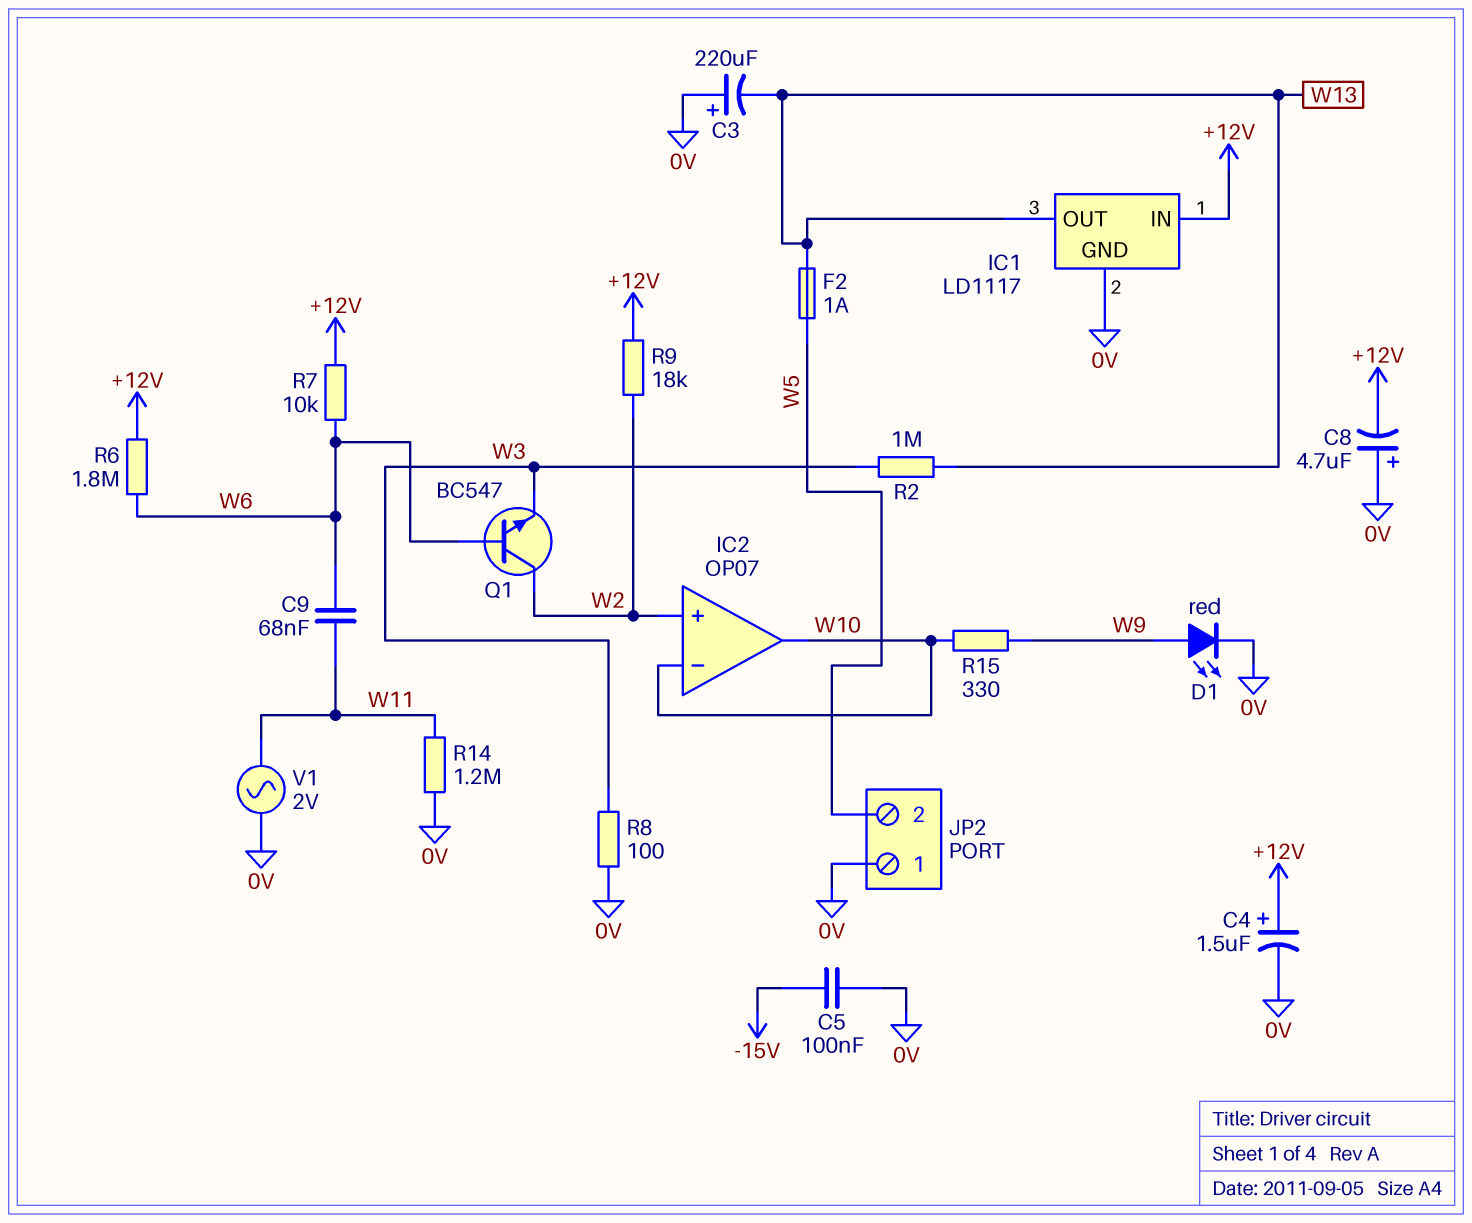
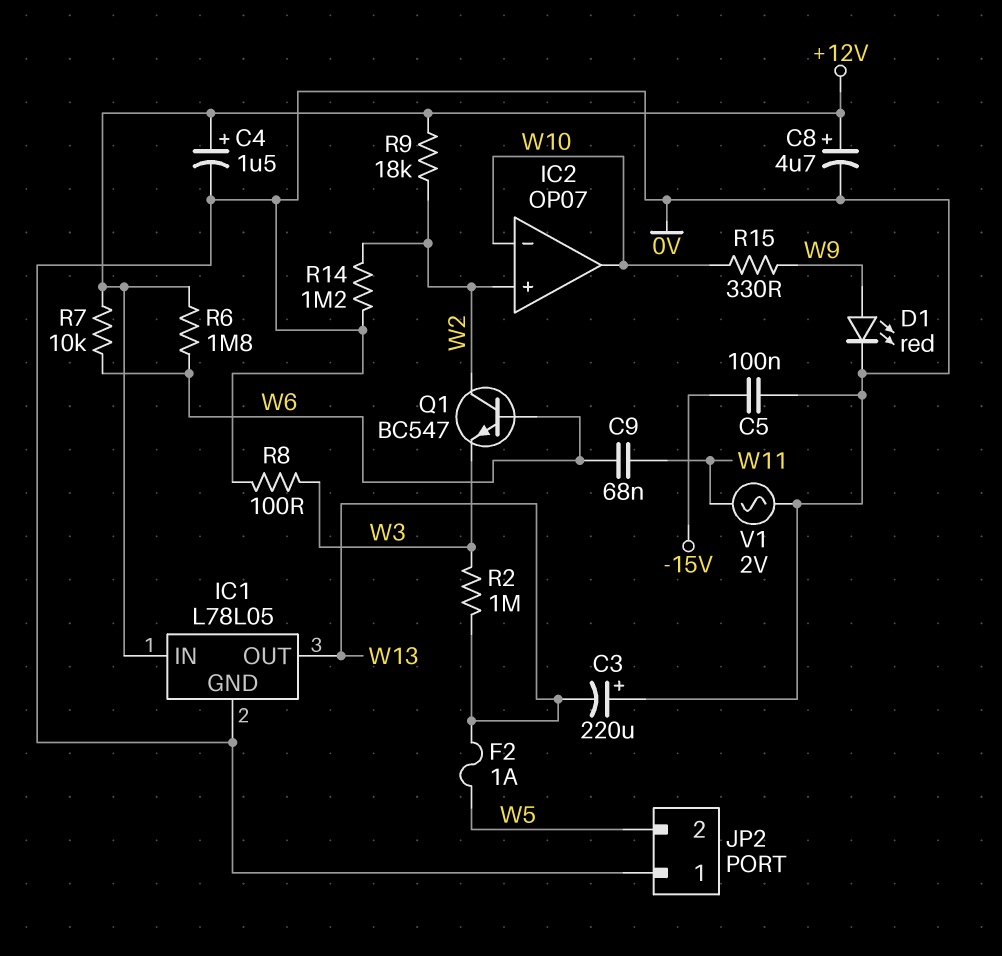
C8: 4.7uF (plus 0V, minus +12V) -> 4.7uF (plus +12V, minus 0V)
IC1: LD1117 -> L78L05
R14: 1.2M (0V, W11) -> 1.2M (0V, W2)

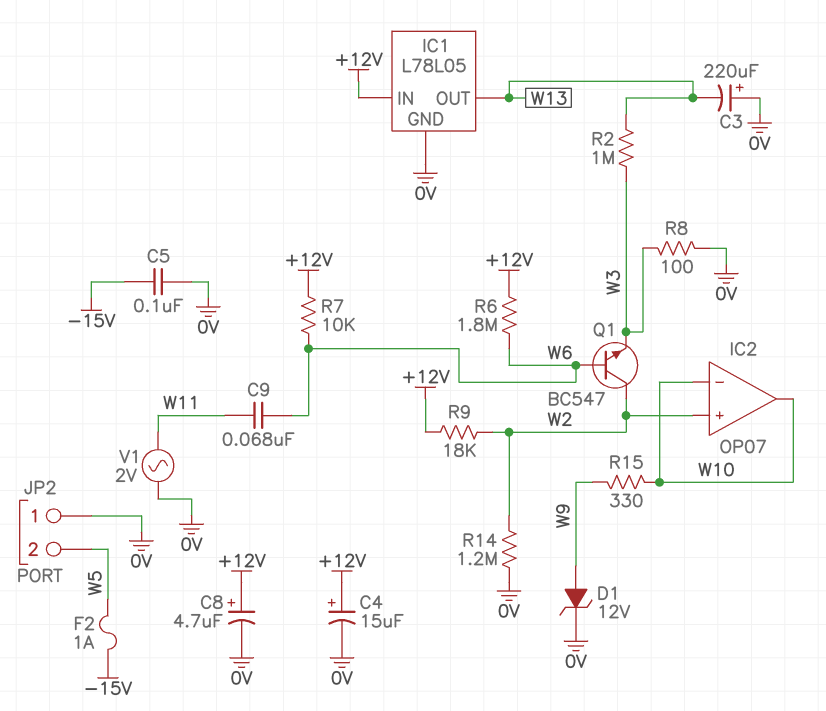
C4: 1.5uF (plus +12V, minus 0V) -> 15uF (plus +12V, minus 0V)
D1: LED red (A W9, K 0V) -> zener 12V (A W9, K 0V)
F2: 1A (W5, W13) -> 1A (-15V, W5)

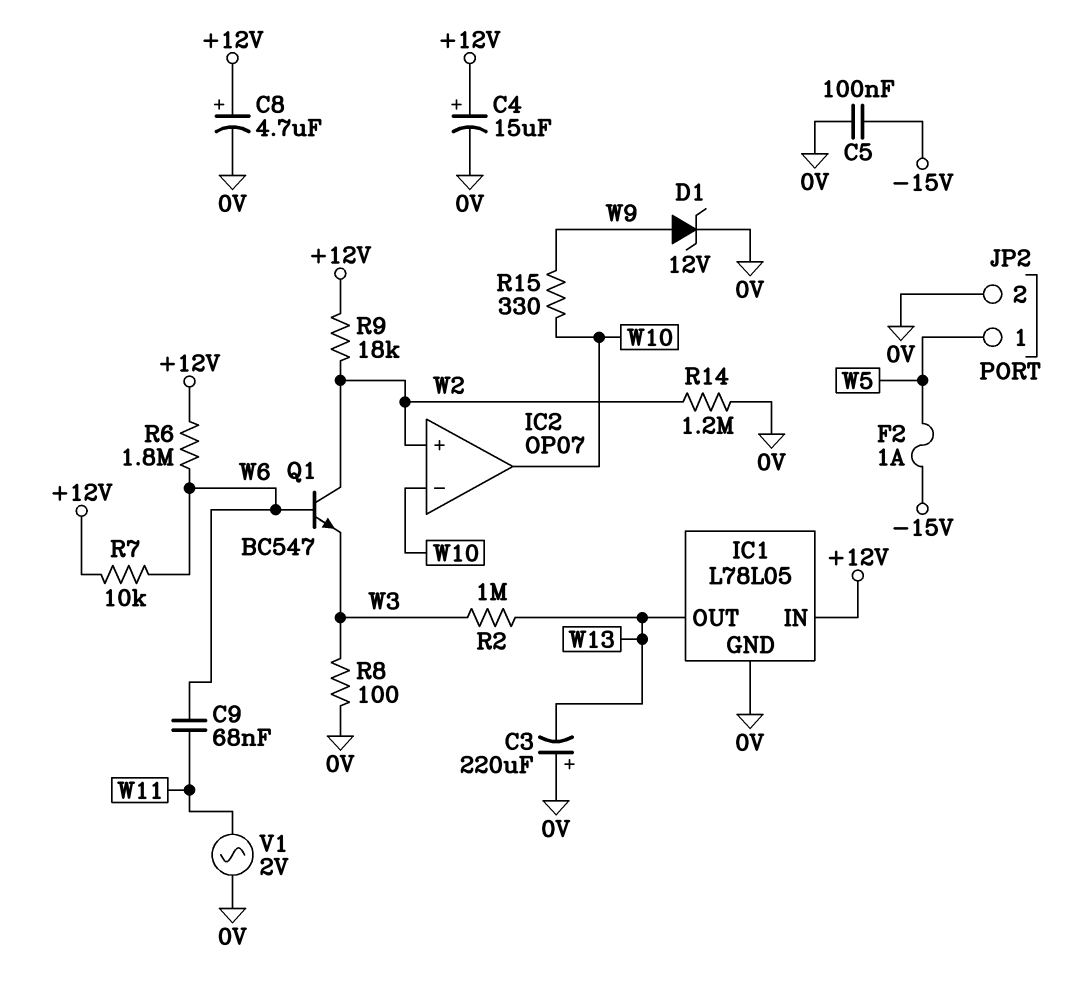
JP2 pin 1: 0V -> W5
JP2 pin 2: W5 -> 0V

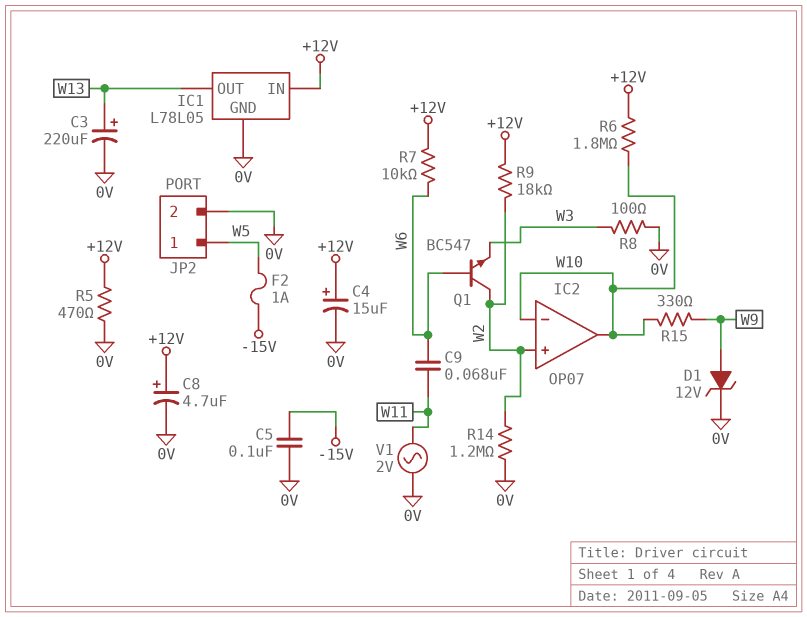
C3: 220uF (plus 0V, minus W13) -> 220uF (plus W13, minus 0V)
R2: 1M (W3, W13) -> none
R5: none -> 470 (+12V, 0V)
R6: 1.8M (+12V, W6) -> 1.8M (+12V, W10)

